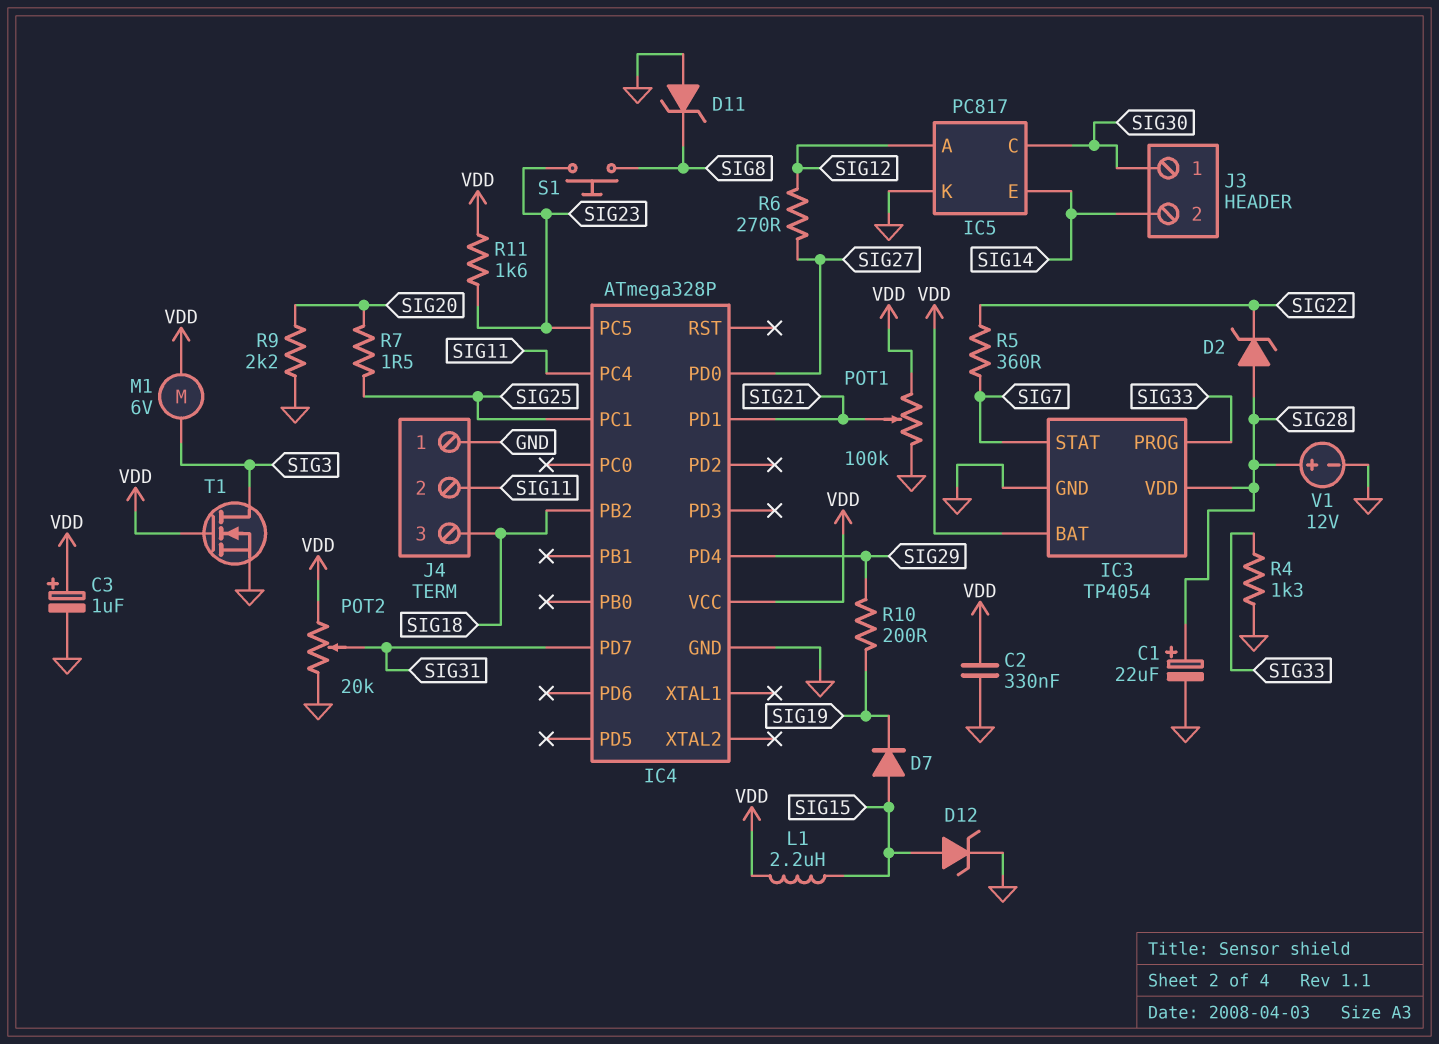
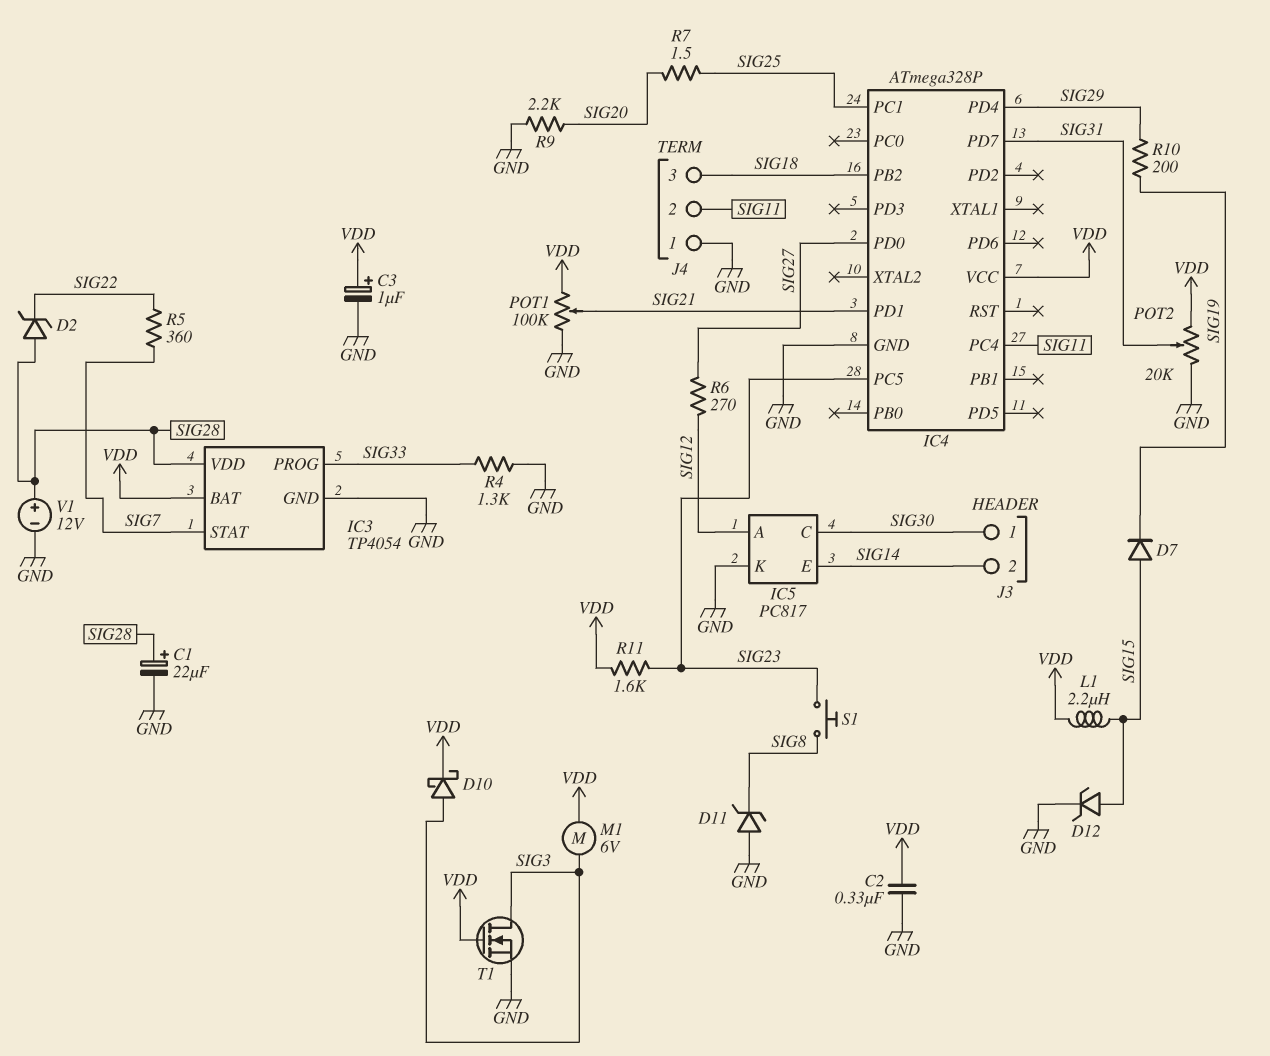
D10: none -> schottky (A SIG3, K VDD)

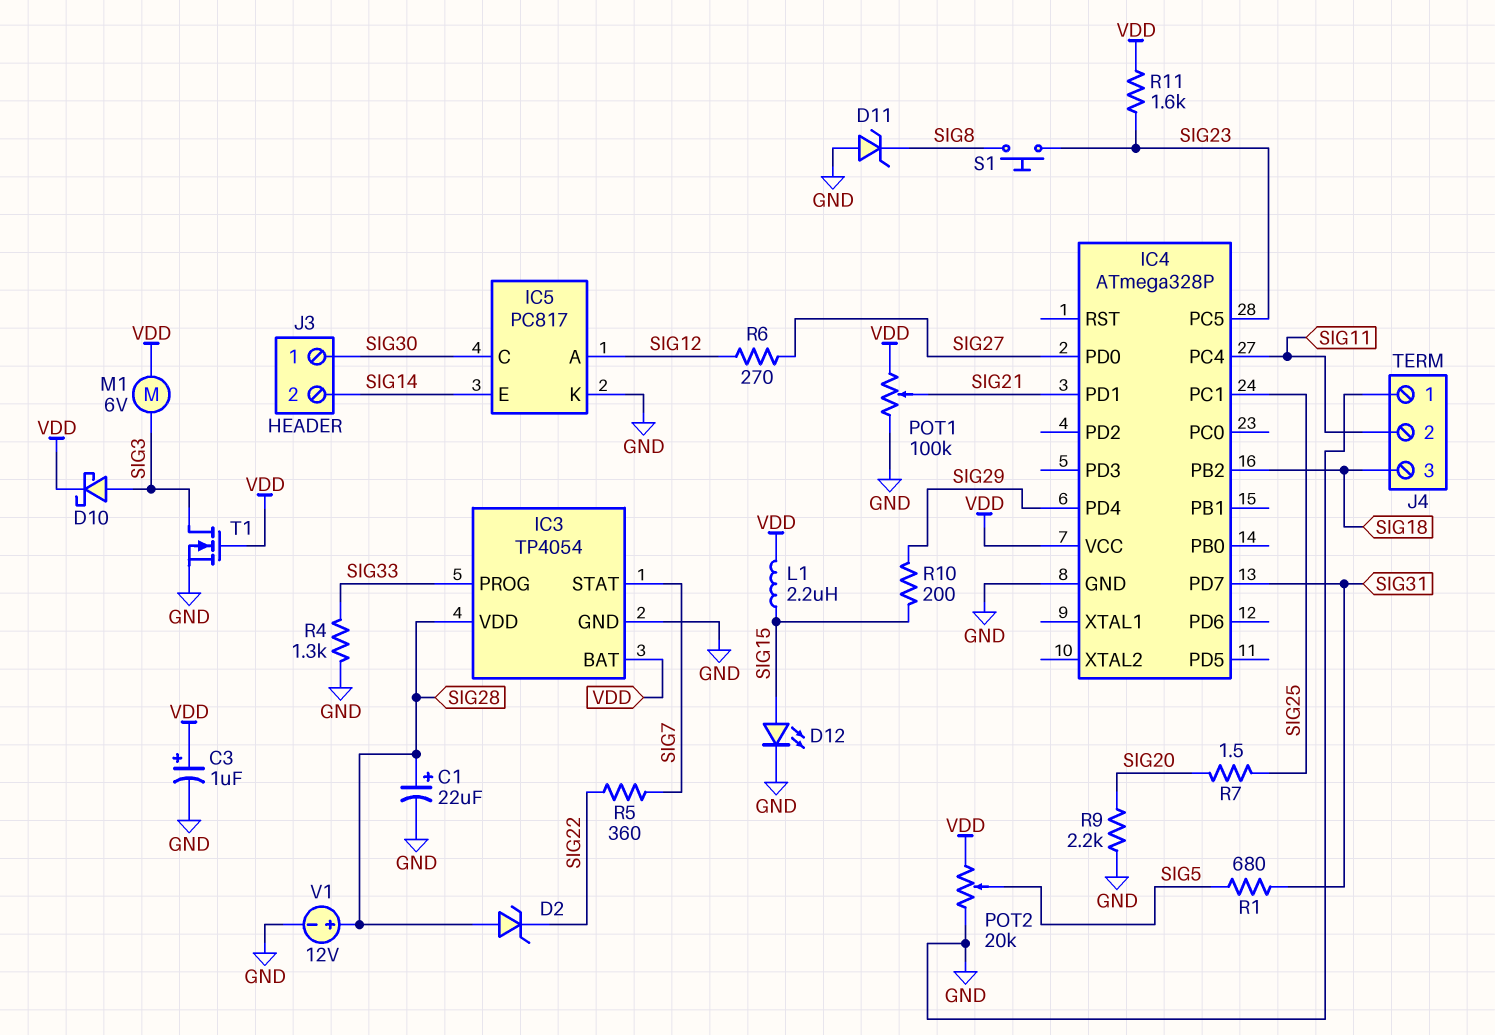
C2: 330nF (GND, VDD) -> none
D7: diode (A SIG15, K SIG19) -> none
D12: zener (A SIG15, K GND) -> LED (A SIG15, K GND)
POT2: 20k (GND, VDD, wiper SIG31) -> 20k (GND, VDD, wiper SIG5)
R1: none -> 680 (SIG5, SIG31)
R10: 200 (SIG19, SIG29) -> 200 (SIG15, SIG29)

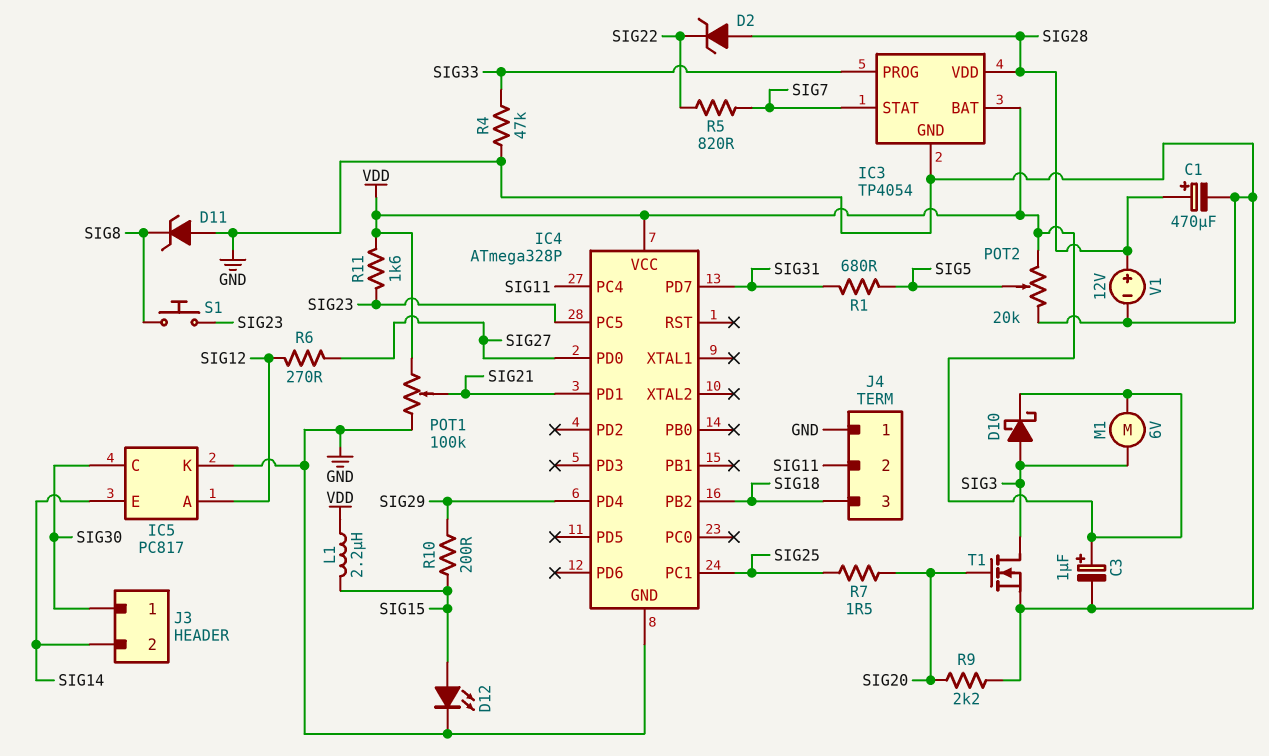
C1: 22uF (plus SIG28, minus GND) -> 470uF (plus SIG28, minus GND)
R4: 1.3k (GND, SIG33) -> 47k (GND, SIG33)
R5: 360 (SIG7, SIG22) -> 820 (SIG7, SIG22)
T1: NMOS (G VDD, D SIG3, S GND) -> NMOS (G SIG20, D SIG3, S GND)

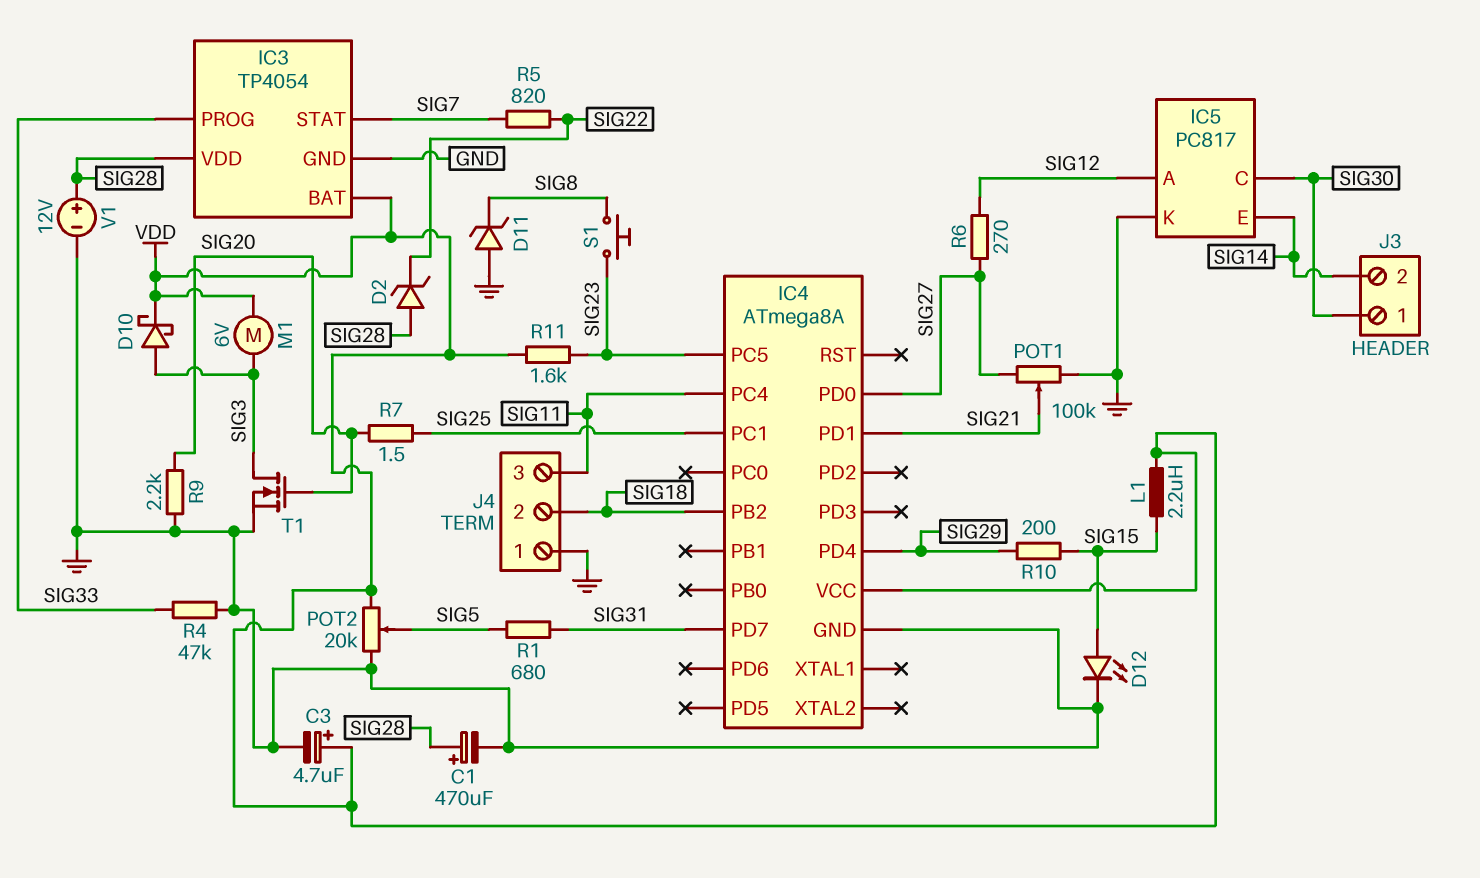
C3: 1uF (plus VDD, minus GND) -> 4.7uF (plus VDD, minus GND)
IC4: ATmega328P -> ATmega8A
J4 pin 2: SIG11 -> SIG18
J4 pin 3: SIG18 -> SIG11
POT1: 100k (GND, VDD, wiper SIG21) -> 100k (GND, SIG27, wiper SIG21)

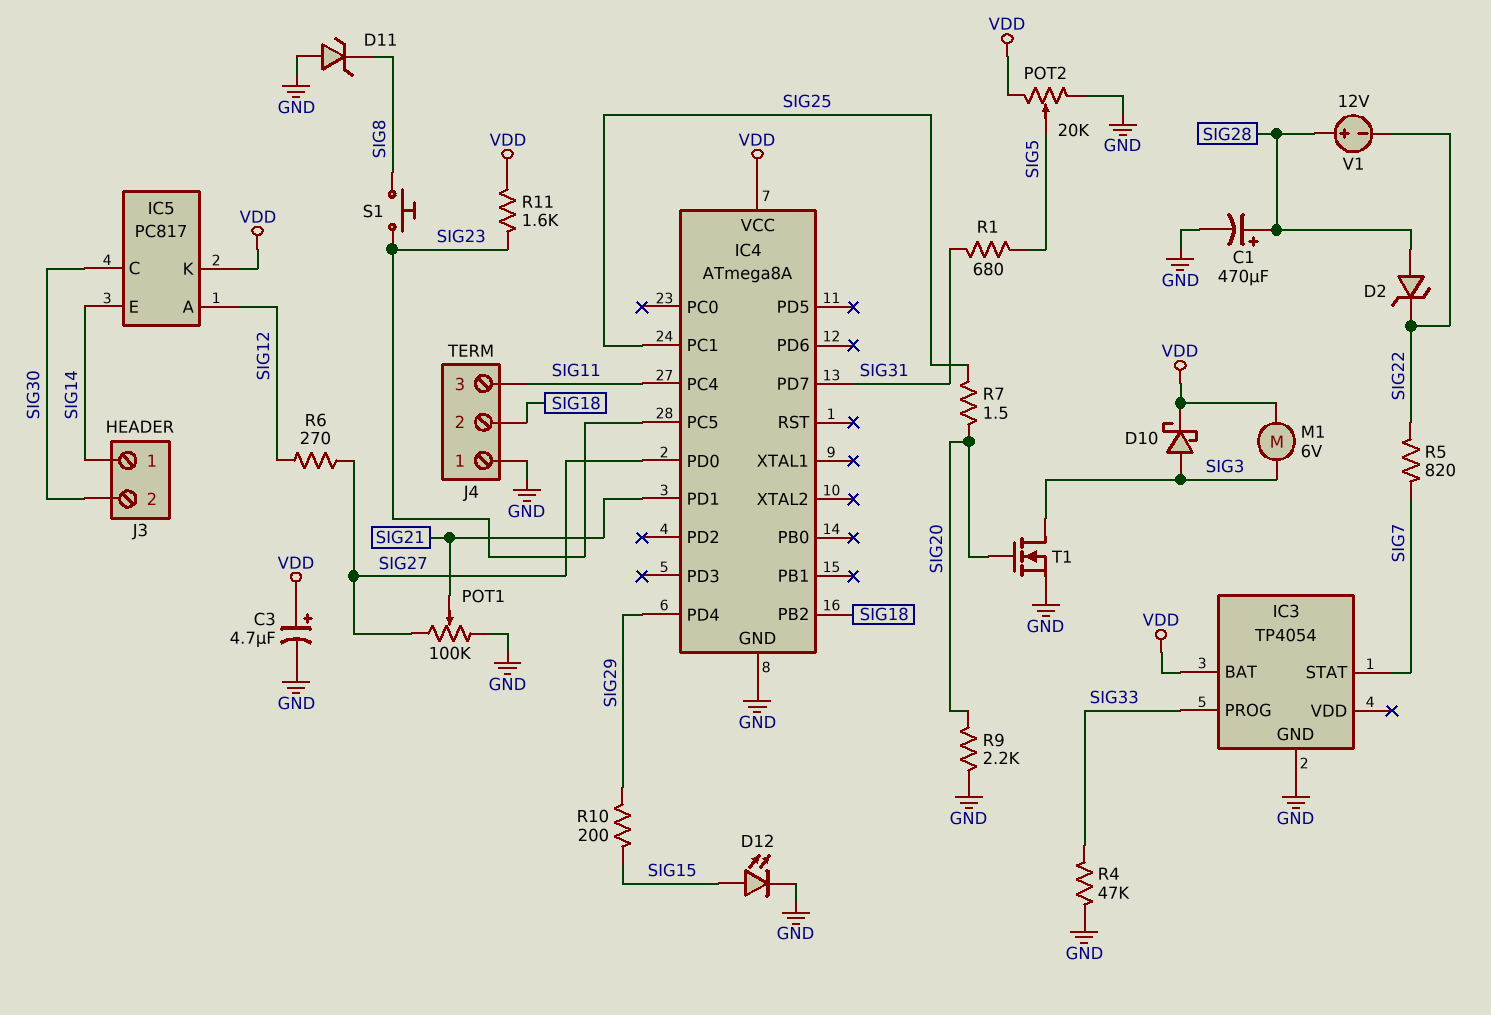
IC3 pin VDD: SIG28 -> none
IC5 pin K: GND -> VDD
J3 pin 1: SIG30 -> SIG14
J3 pin 2: SIG14 -> SIG30
L1: 2.2uH (SIG15, VDD) -> none
V1: 12V (plus SIG28, minus GND) -> 12V (plus SIG28, minus SIG22)

